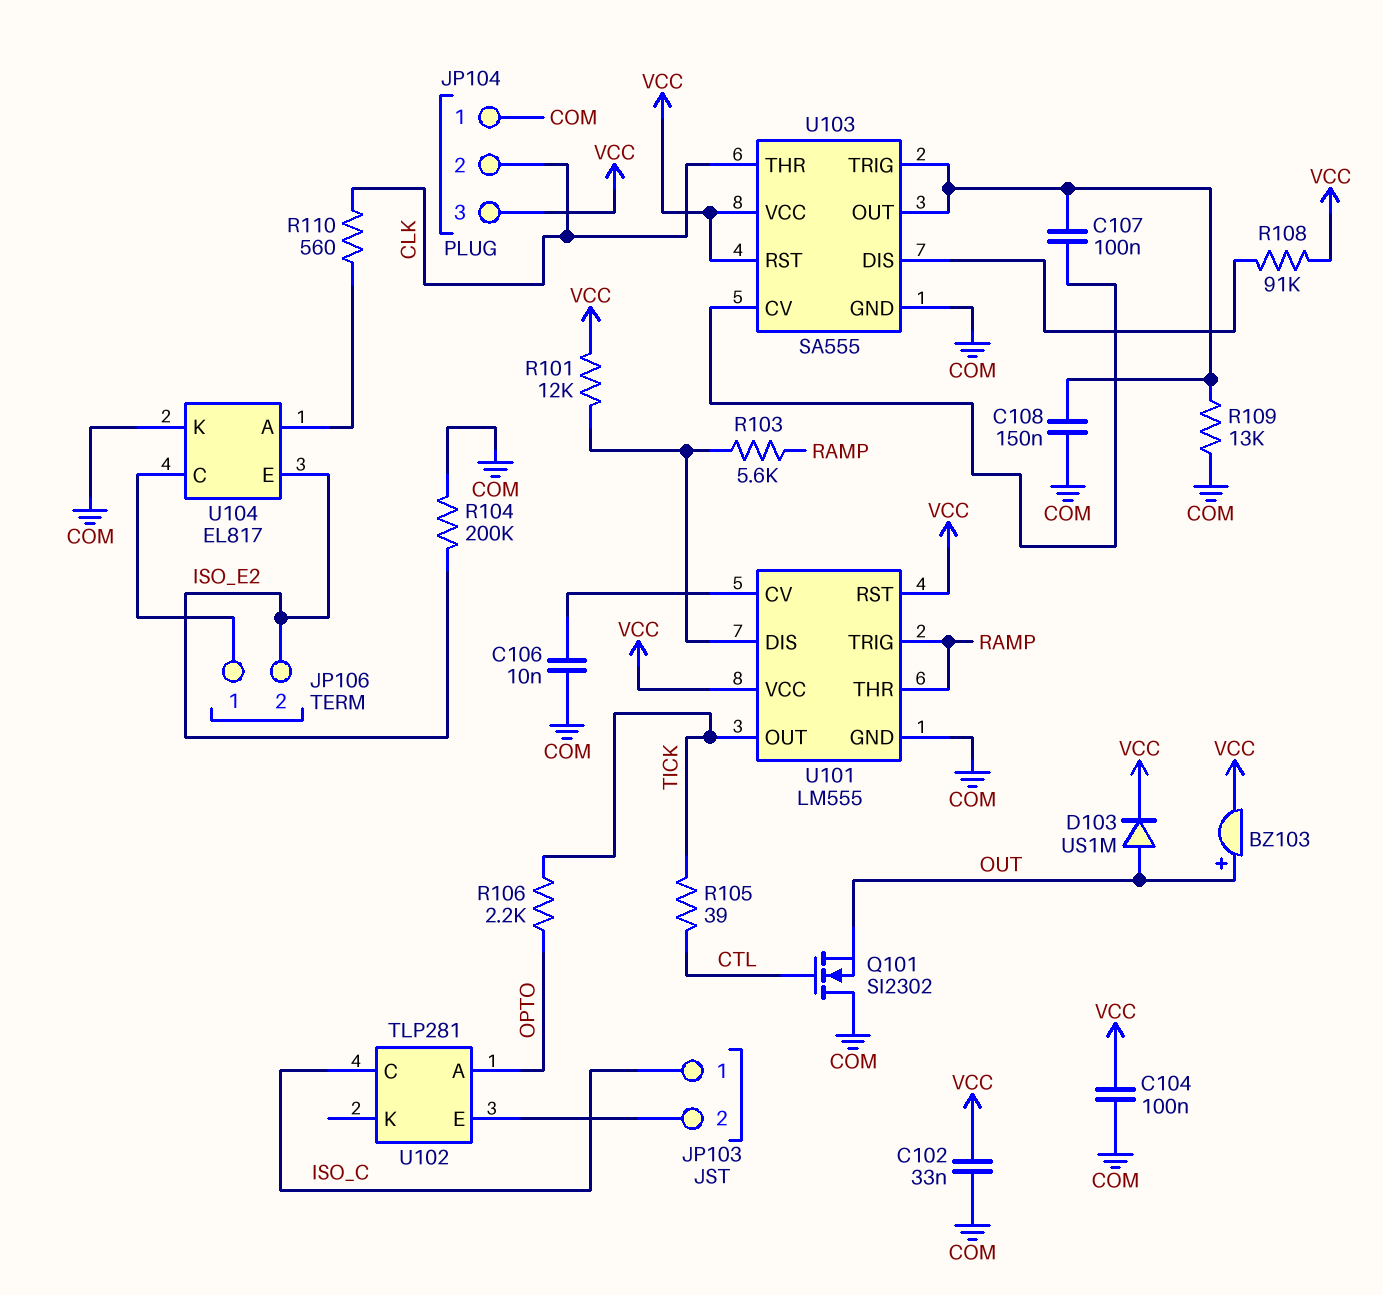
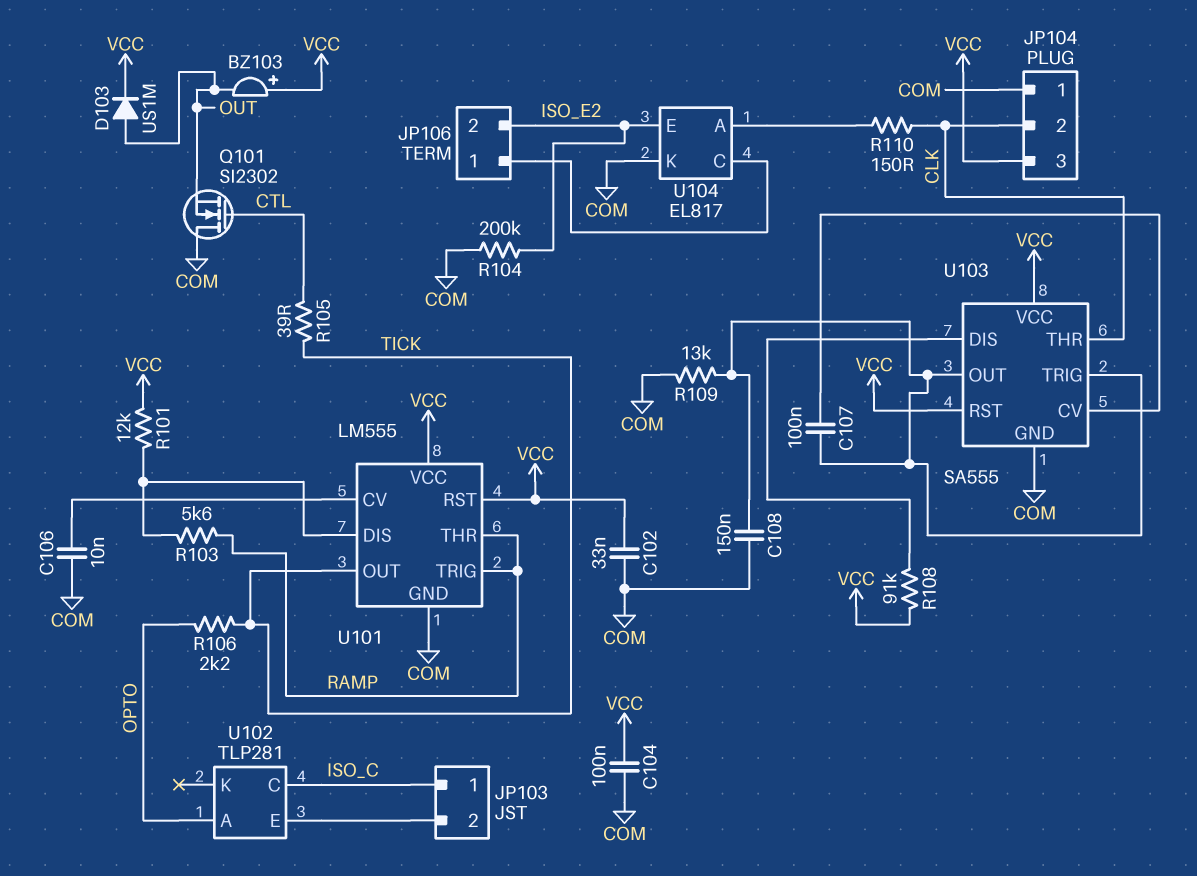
BZ103: buzzer (plus OUT, minus VCC) -> buzzer (plus VCC, minus OUT)
R110: 560 (CLK, U104/A) -> 150 (CLK, U104/A)

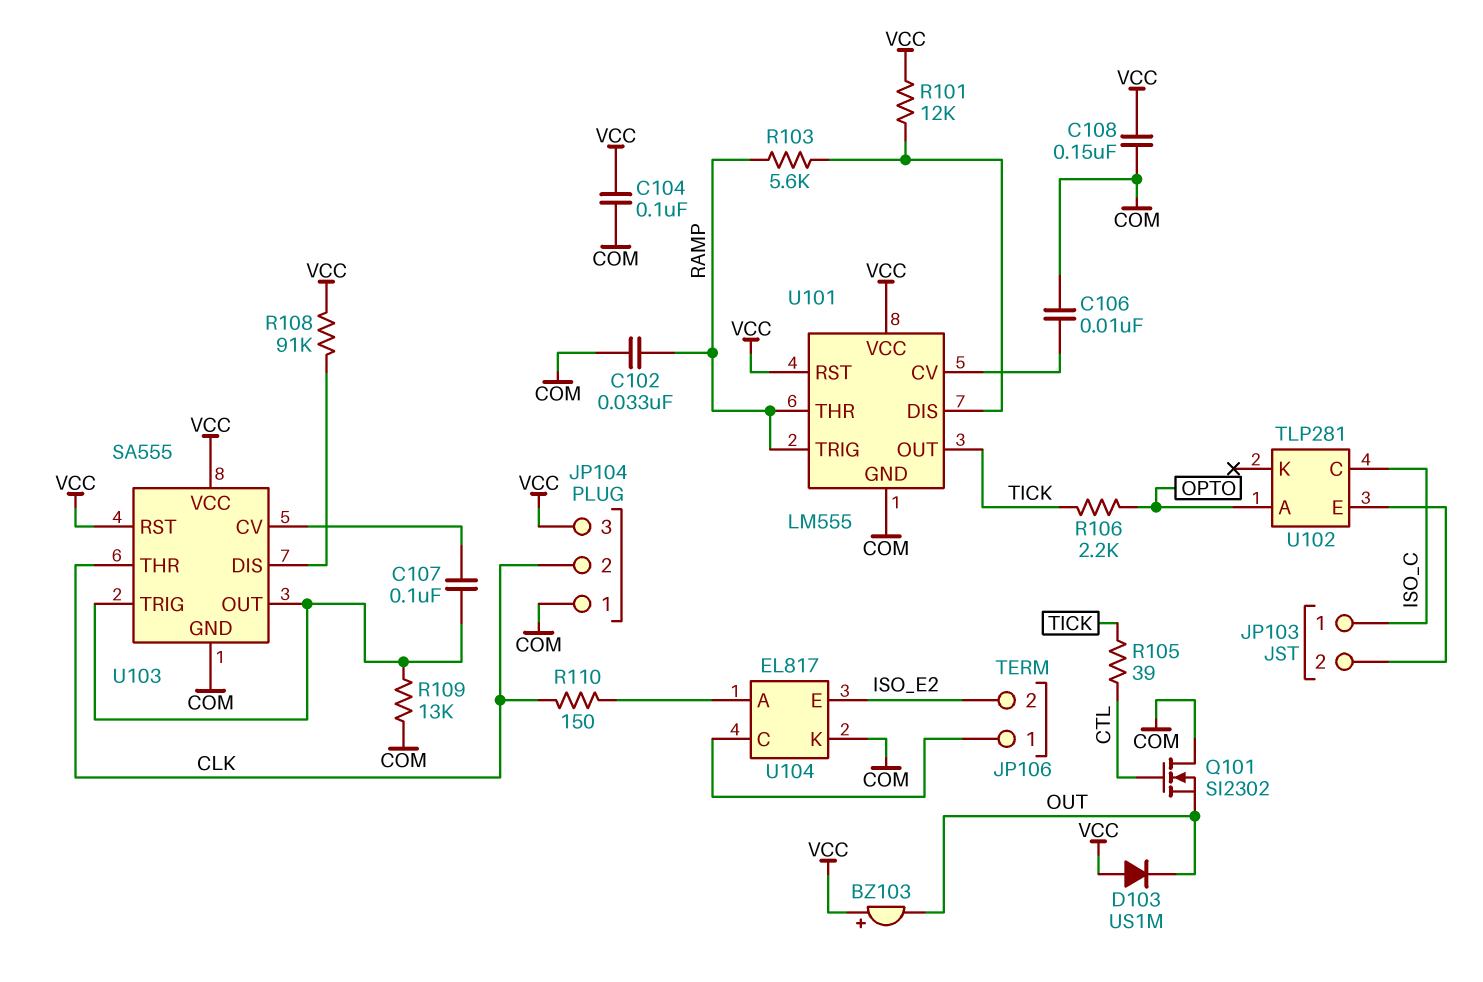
C102: 33nF (COM, VCC) -> 33nF (COM, RAMP)
C108: 150nF (COM, U103/OUT) -> 150nF (COM, VCC)
D103: diode US1M (A OUT, K VCC) -> diode US1M (A VCC, K OUT)
R104: 200k (COM, ISO_E2) -> none

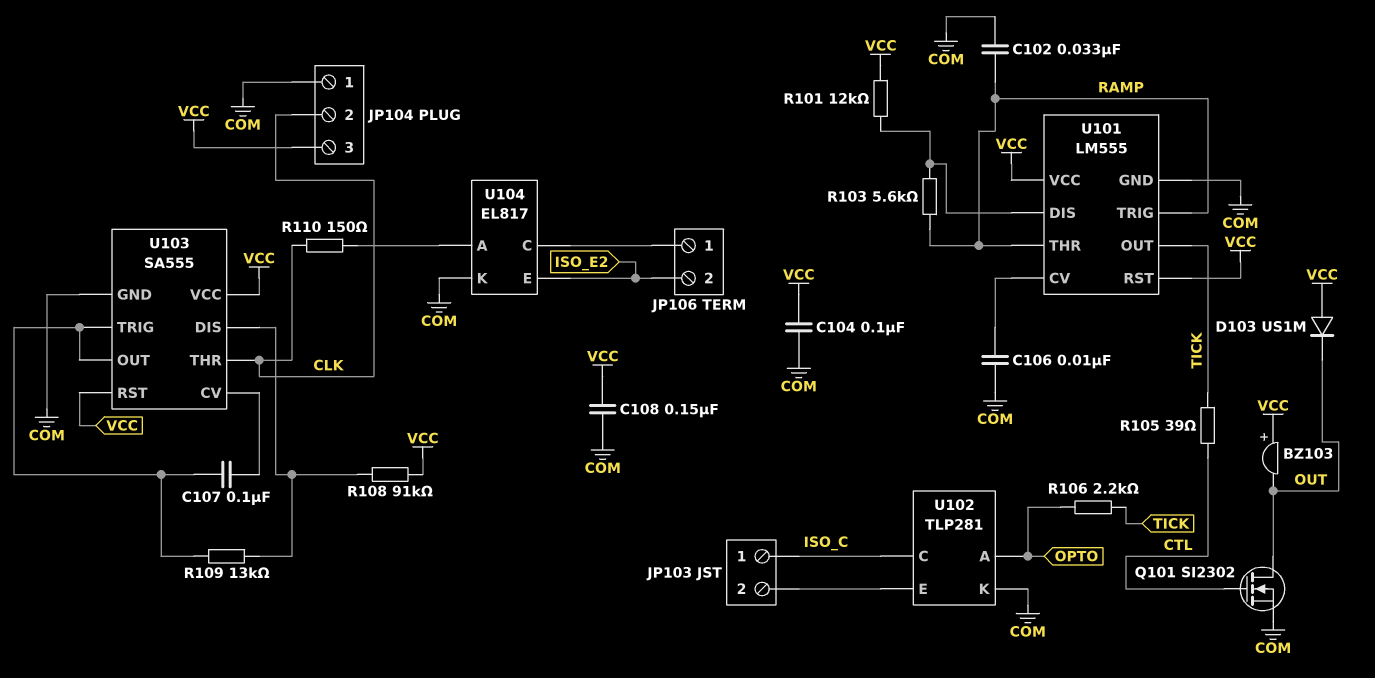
Q101: NMOS SI2302 (G CTL, D COM, S OUT) -> NMOS SI2302 (G CTL, D OUT, S COM)
R109: 13k (COM, U103/OUT) -> 13k (U103/DIS, U103/OUT)
U102 pin K: none -> COM

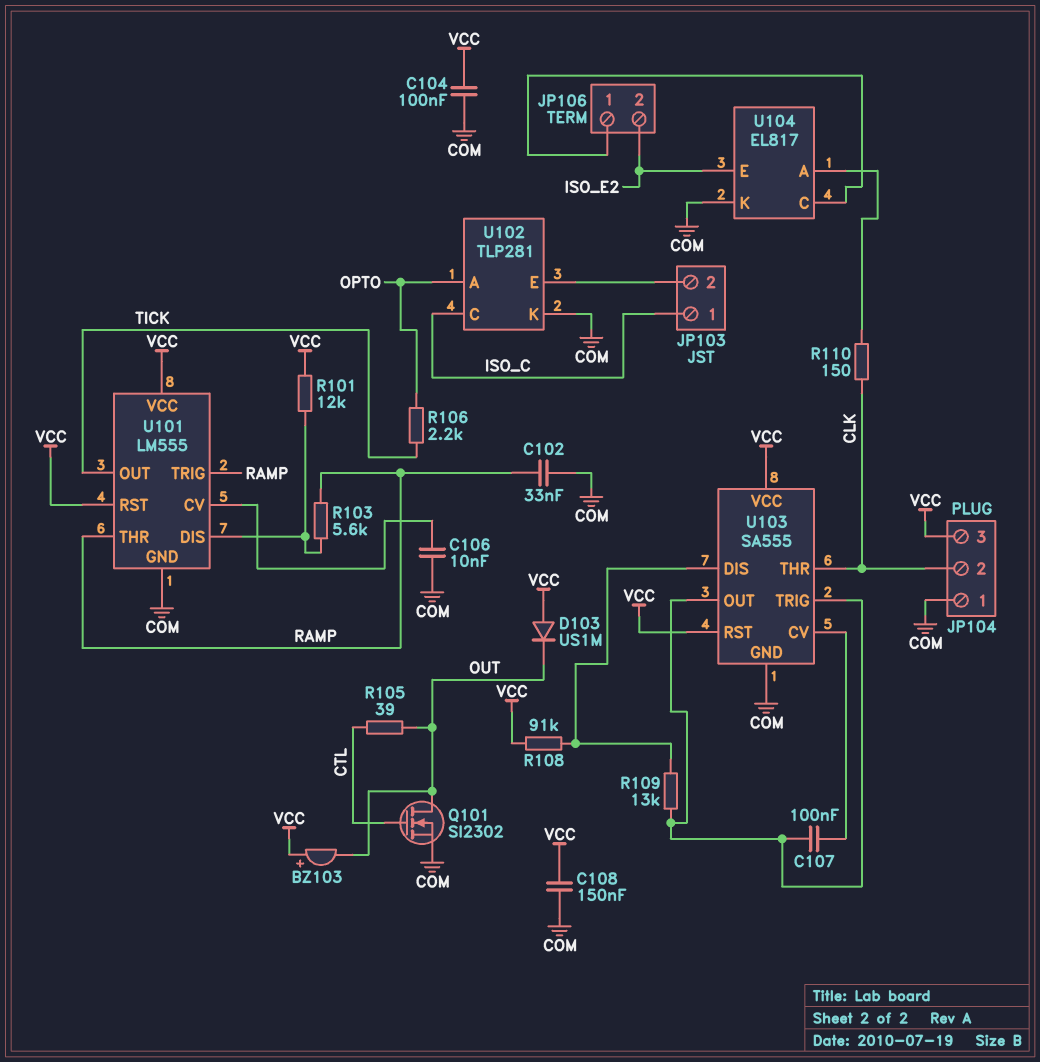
R105: 39 (CTL, TICK) -> 39 (CTL, OUT)

